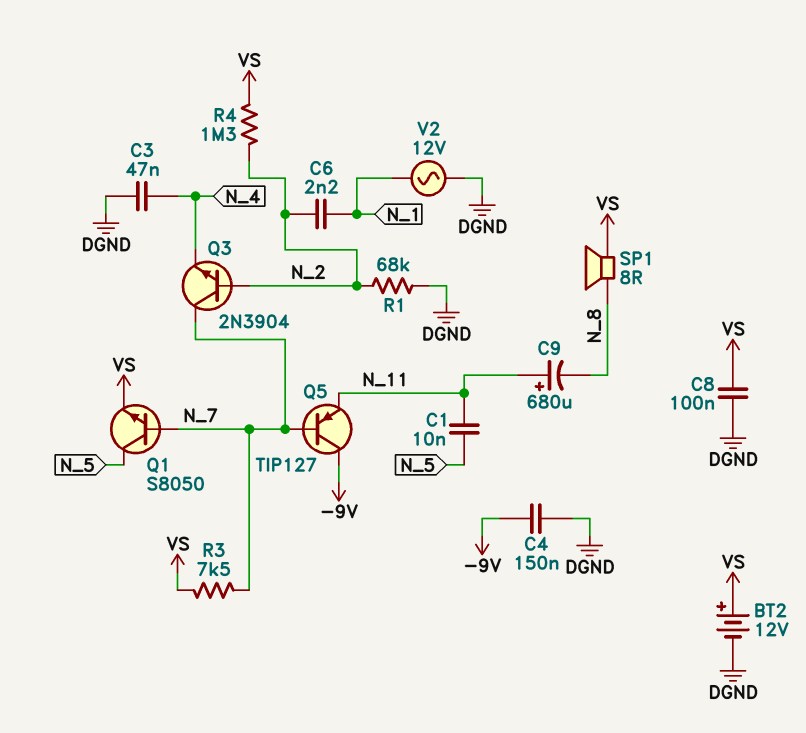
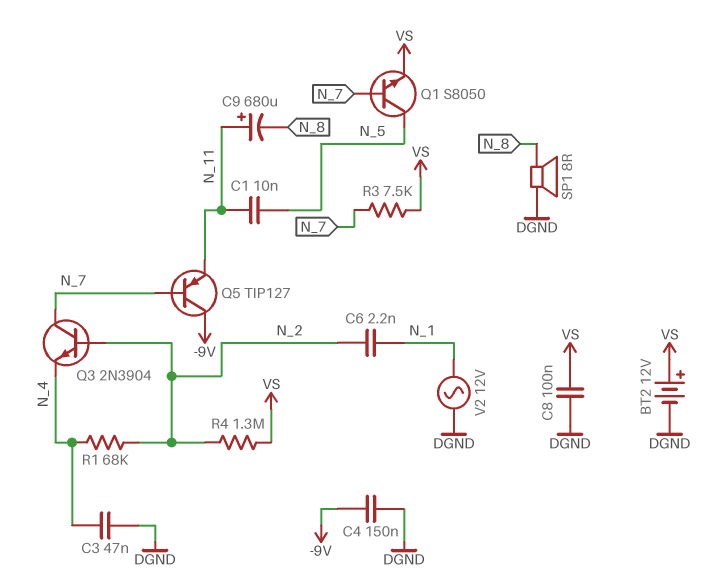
R1: 68k (DGND, N_2) -> 68k (N_2, N_4)
SP1: speaker 8R (N_8, VS) -> speaker 8R (DGND, N_8)

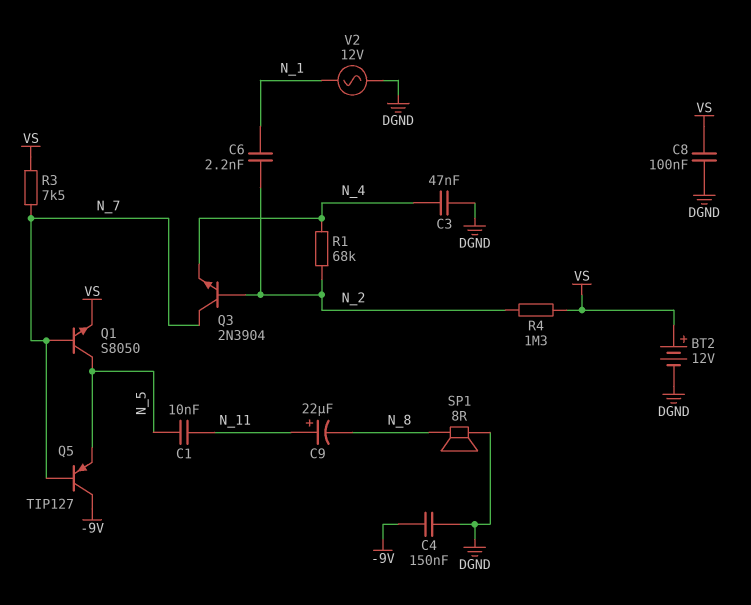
C9: 680uF (plus N_11, minus N_8) -> 22uF (plus N_11, minus N_8)
Q5: PNP TIP127 (B N_7, C -9V, E N_11) -> PNP TIP127 (B N_7, C -9V, E N_5)

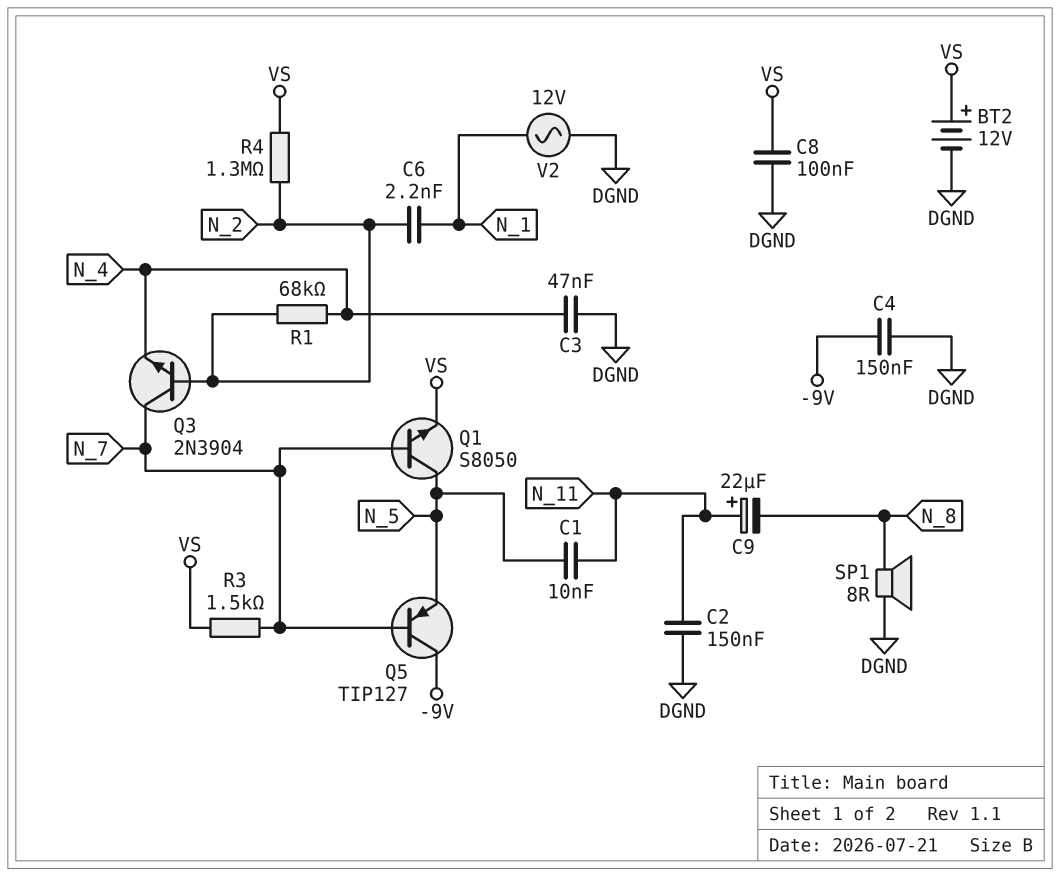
C2: none -> 150nF (DGND, N_11)
R3: 7.5k (N_7, VS) -> 1.5k (N_7, VS)

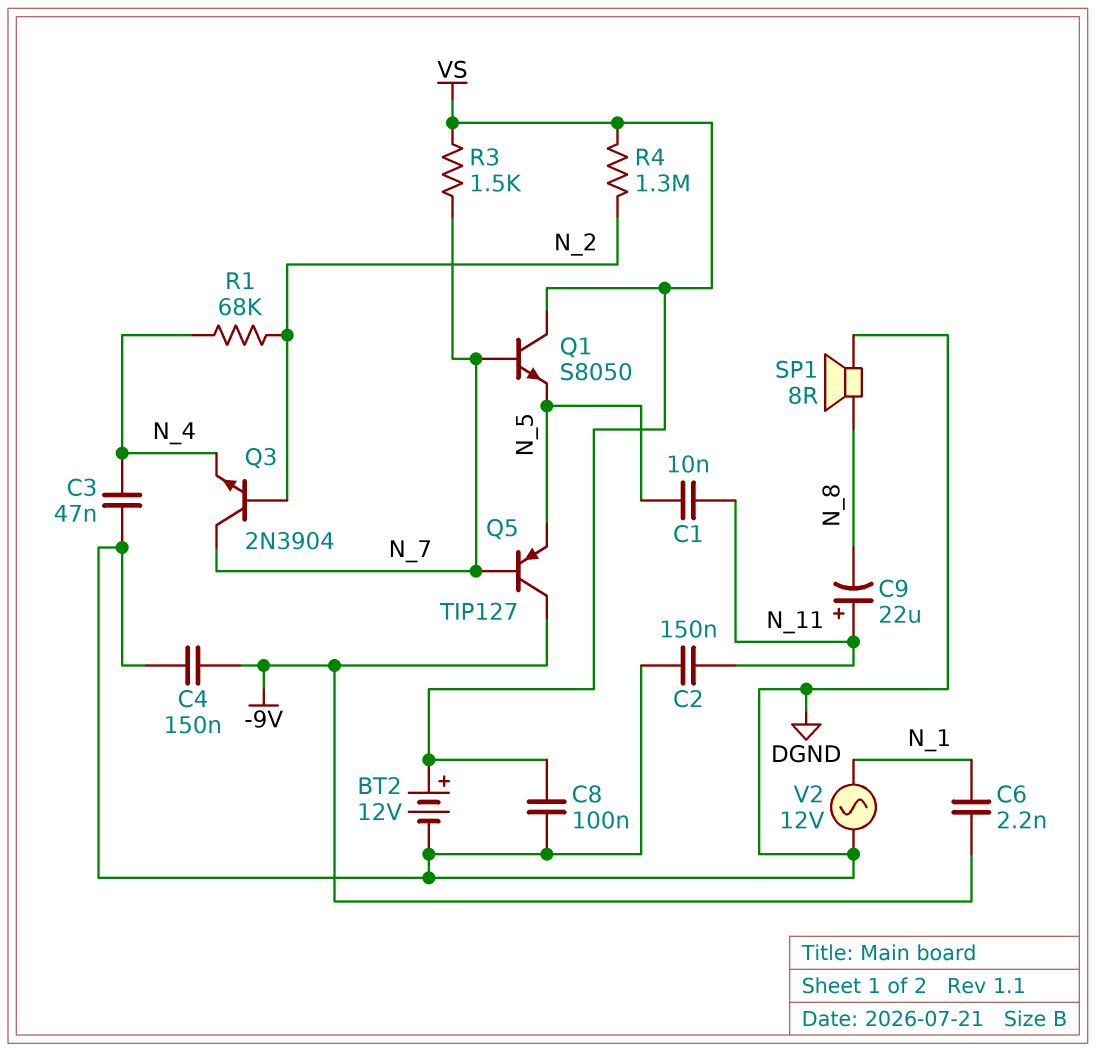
C6: 2.2nF (N_1, N_2) -> 2.2nF (-9V, N_1)
Q1: NPN S8050 (B N_7, C N_5, E VS) -> NPN S8050 (B N_7, C VS, E N_5)

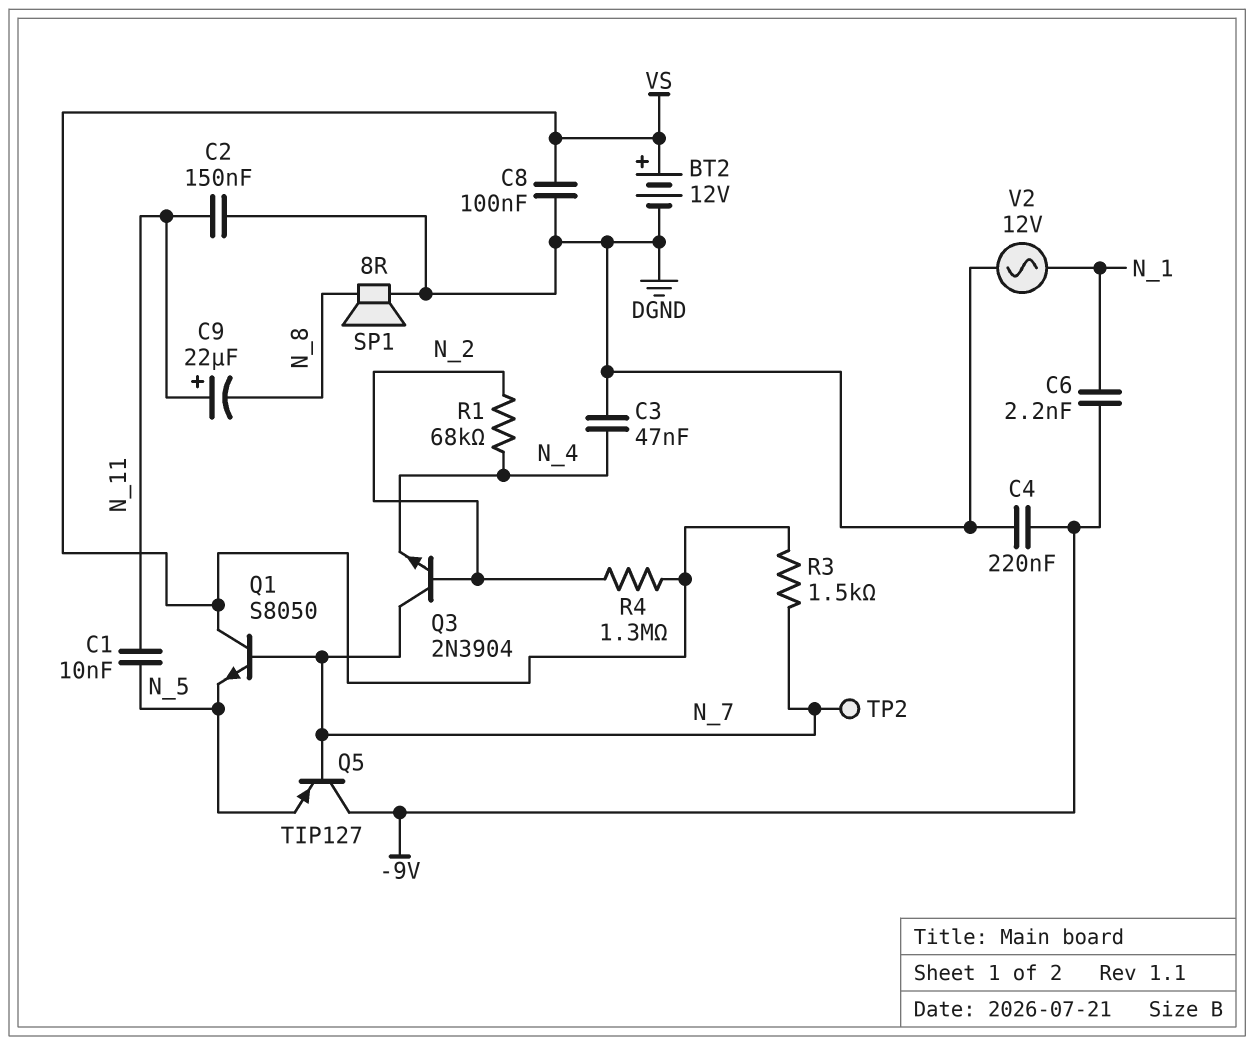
C4: 150nF (-9V, DGND) -> 220nF (-9V, DGND)
TP2: none -> test point (N_7)

